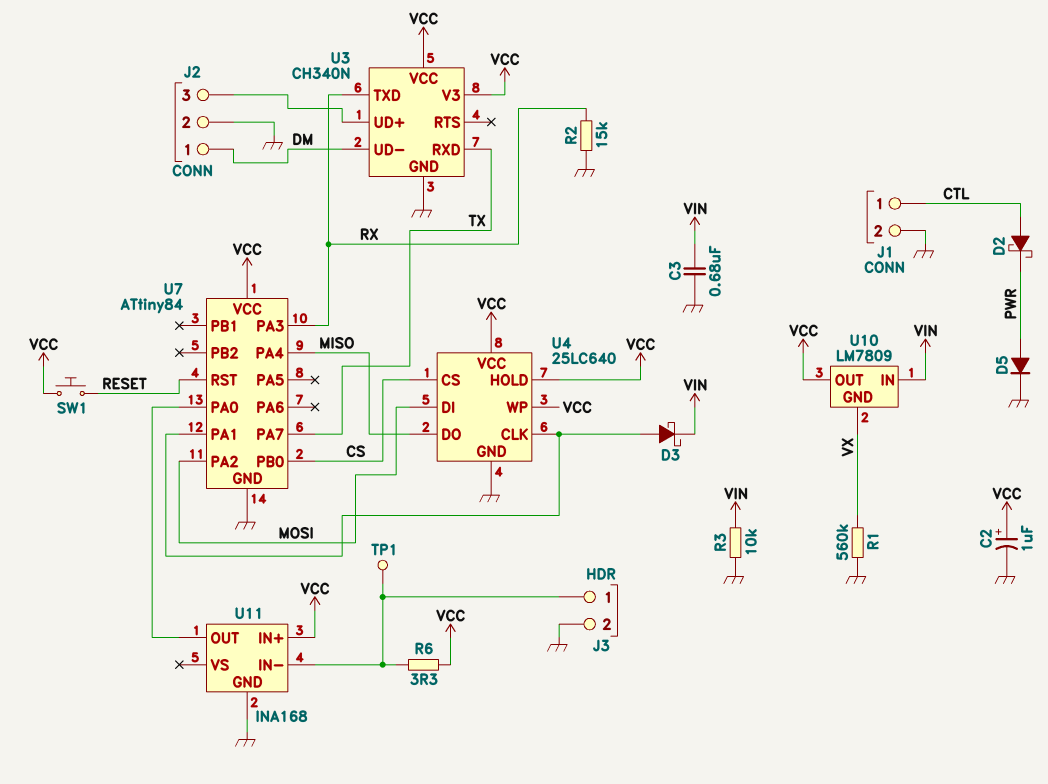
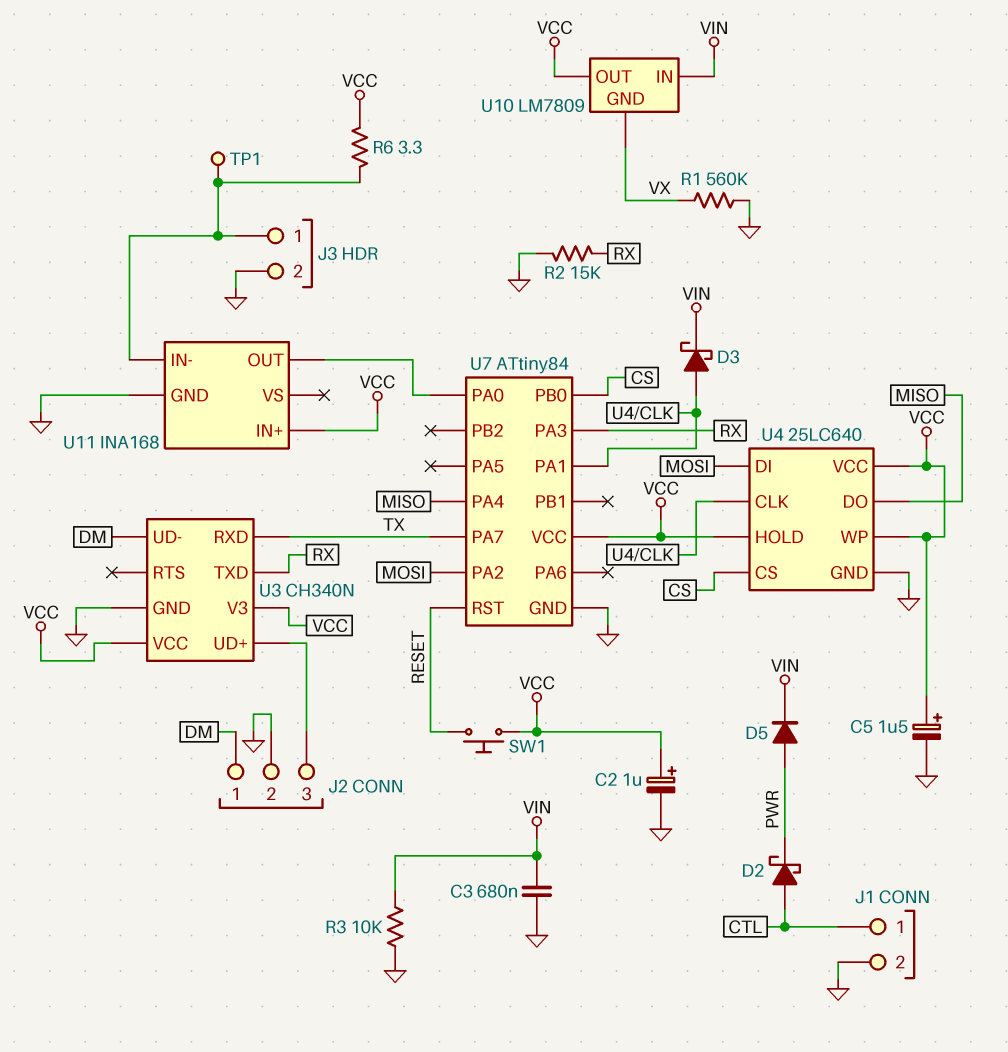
C5: none -> 1.5uF (plus VCC, minus GND)
D5: diode (A PWR, K GND) -> diode (A PWR, K VIN)

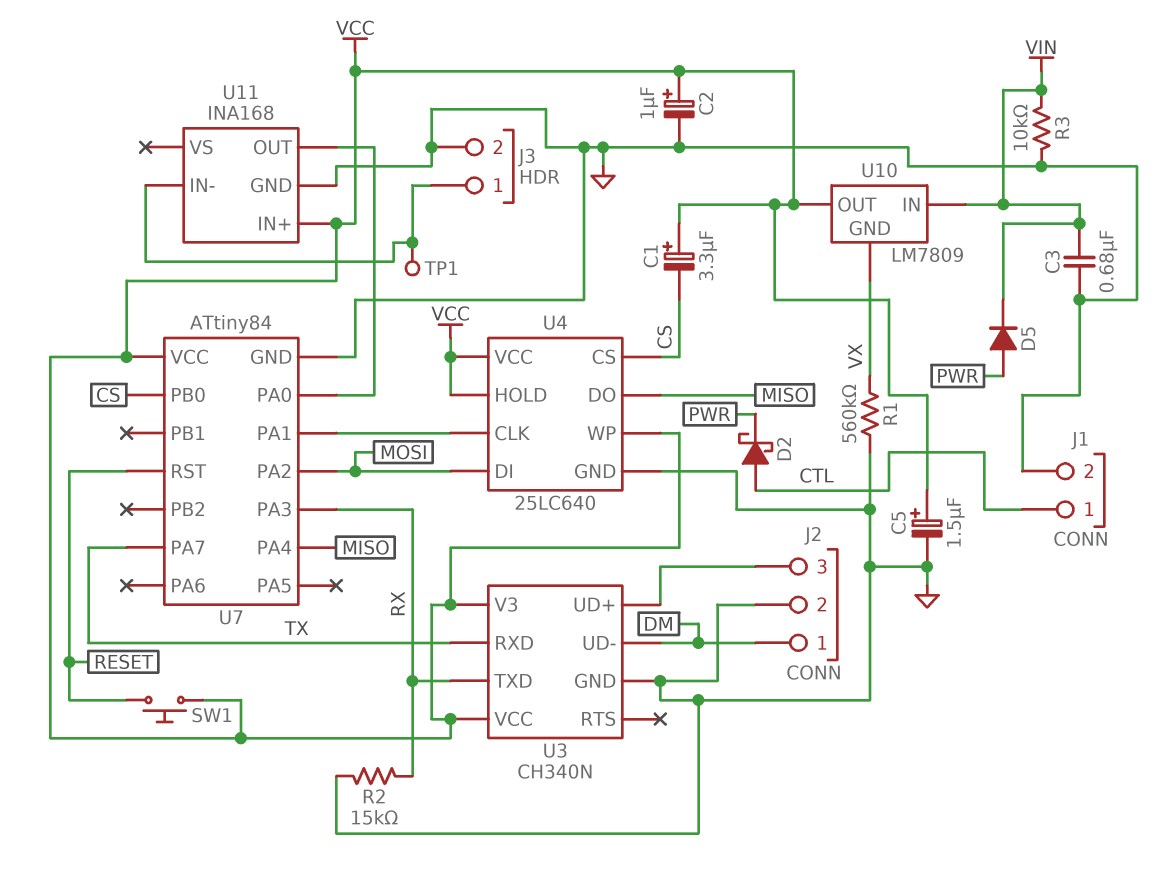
C1: none -> 3.3uF (plus VCC, minus CS)
D3: schottky (A U4/CLK, K VIN) -> none
R6: 3.3 (J3/1, VCC) -> none

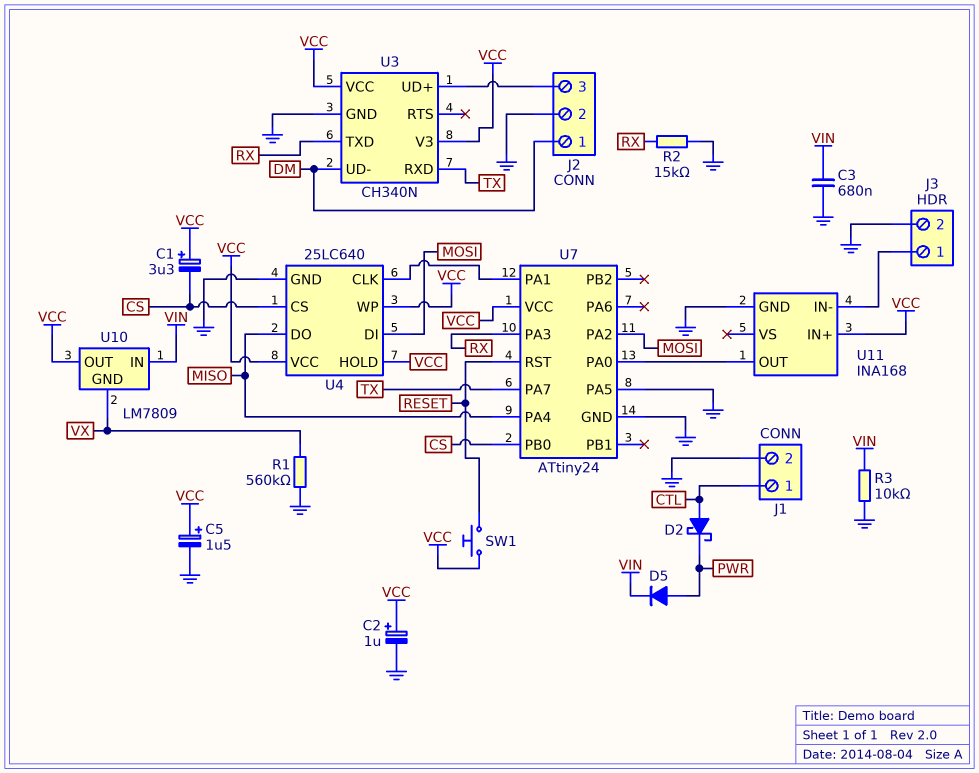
TP1: test point (J3/1) -> none
U7: ATtiny84 -> ATtiny24
U7 pin PA5: none -> GND

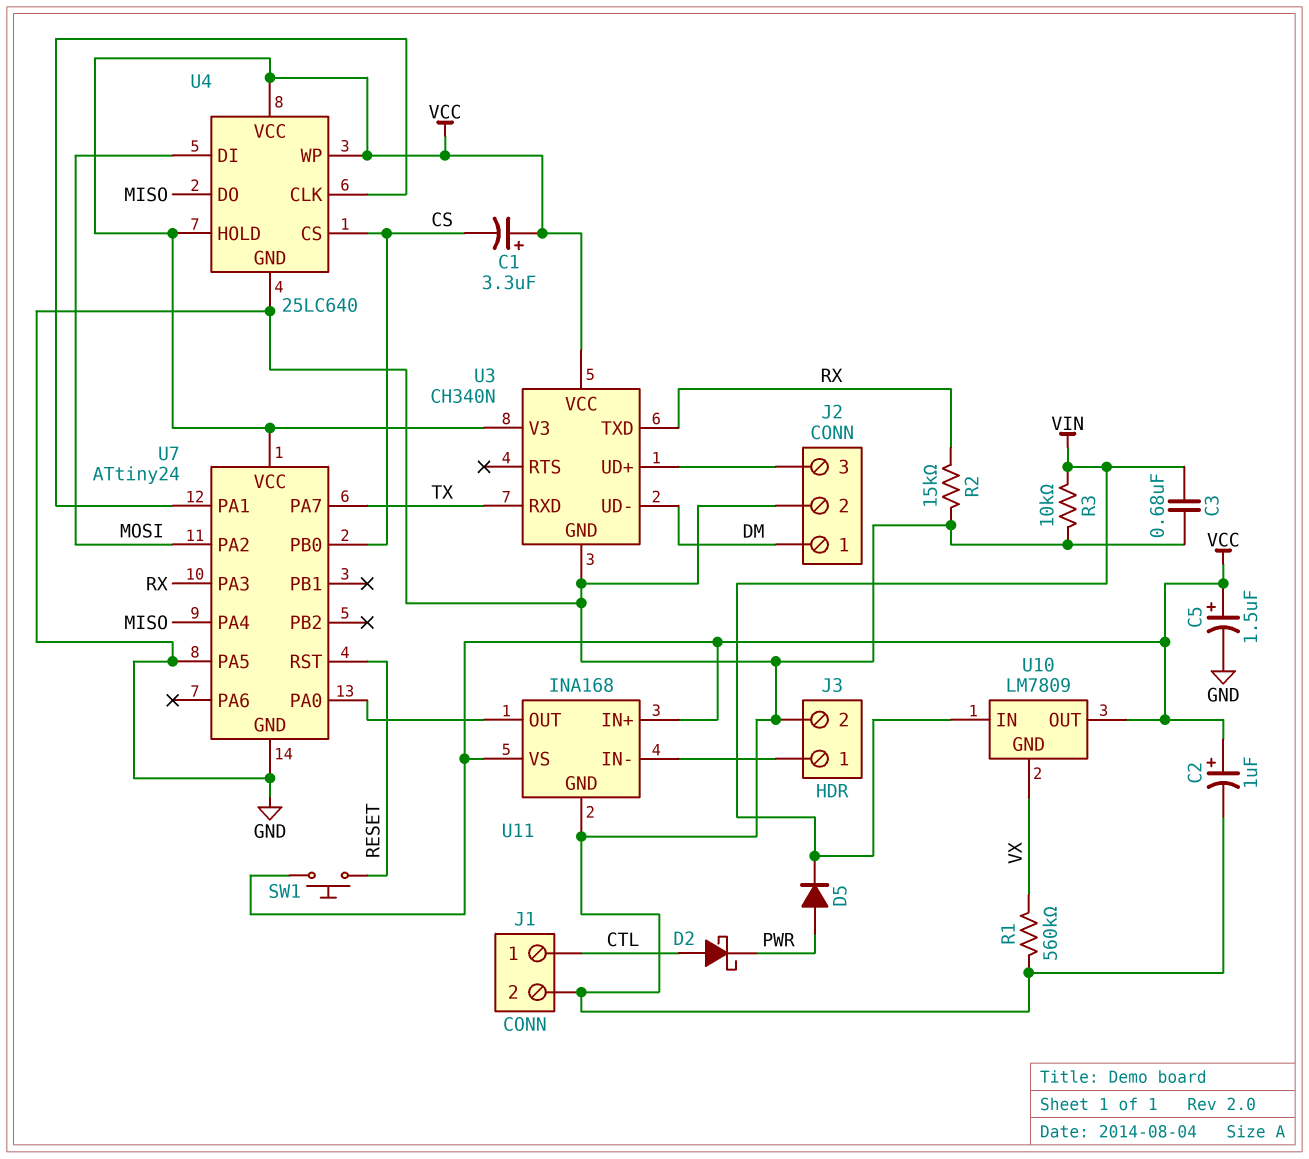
U11 pin VS: none -> VCC

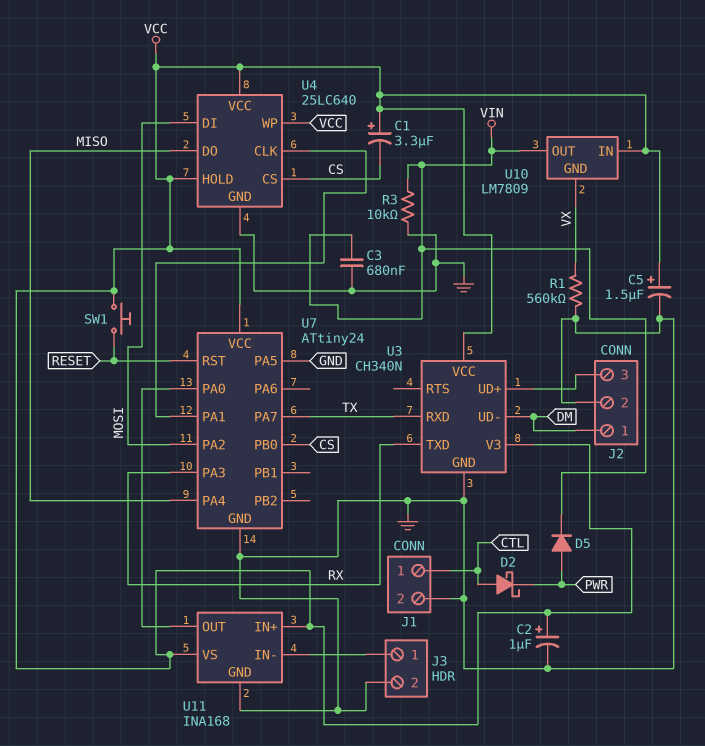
R2: 15k (GND, RX) -> none
U10 pin IN: VIN -> VCC
U10 pin OUT: VCC -> VIN

